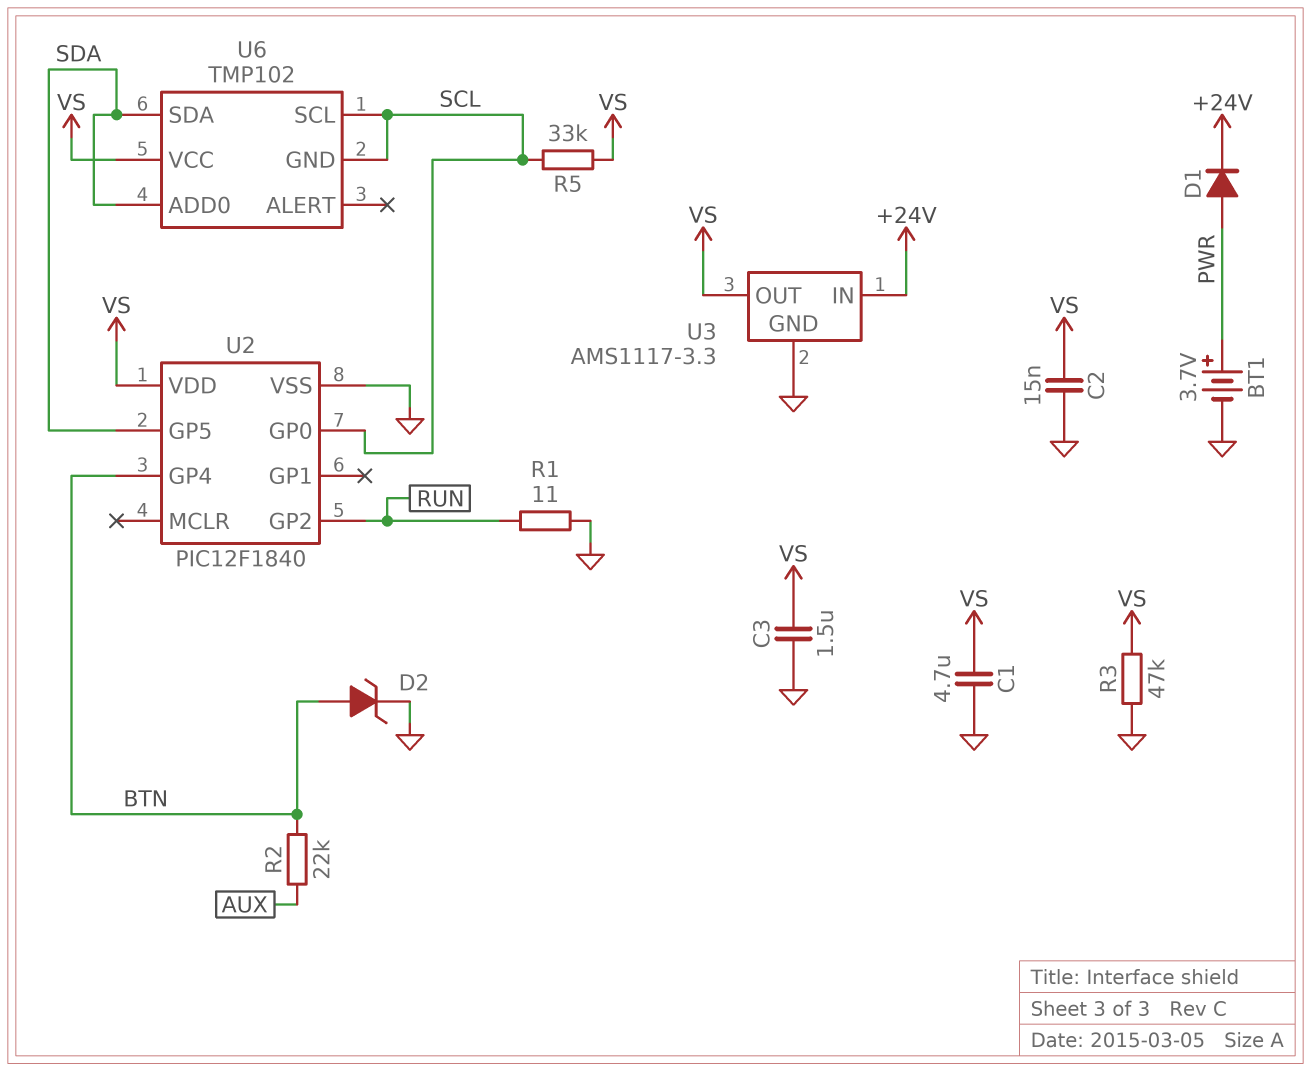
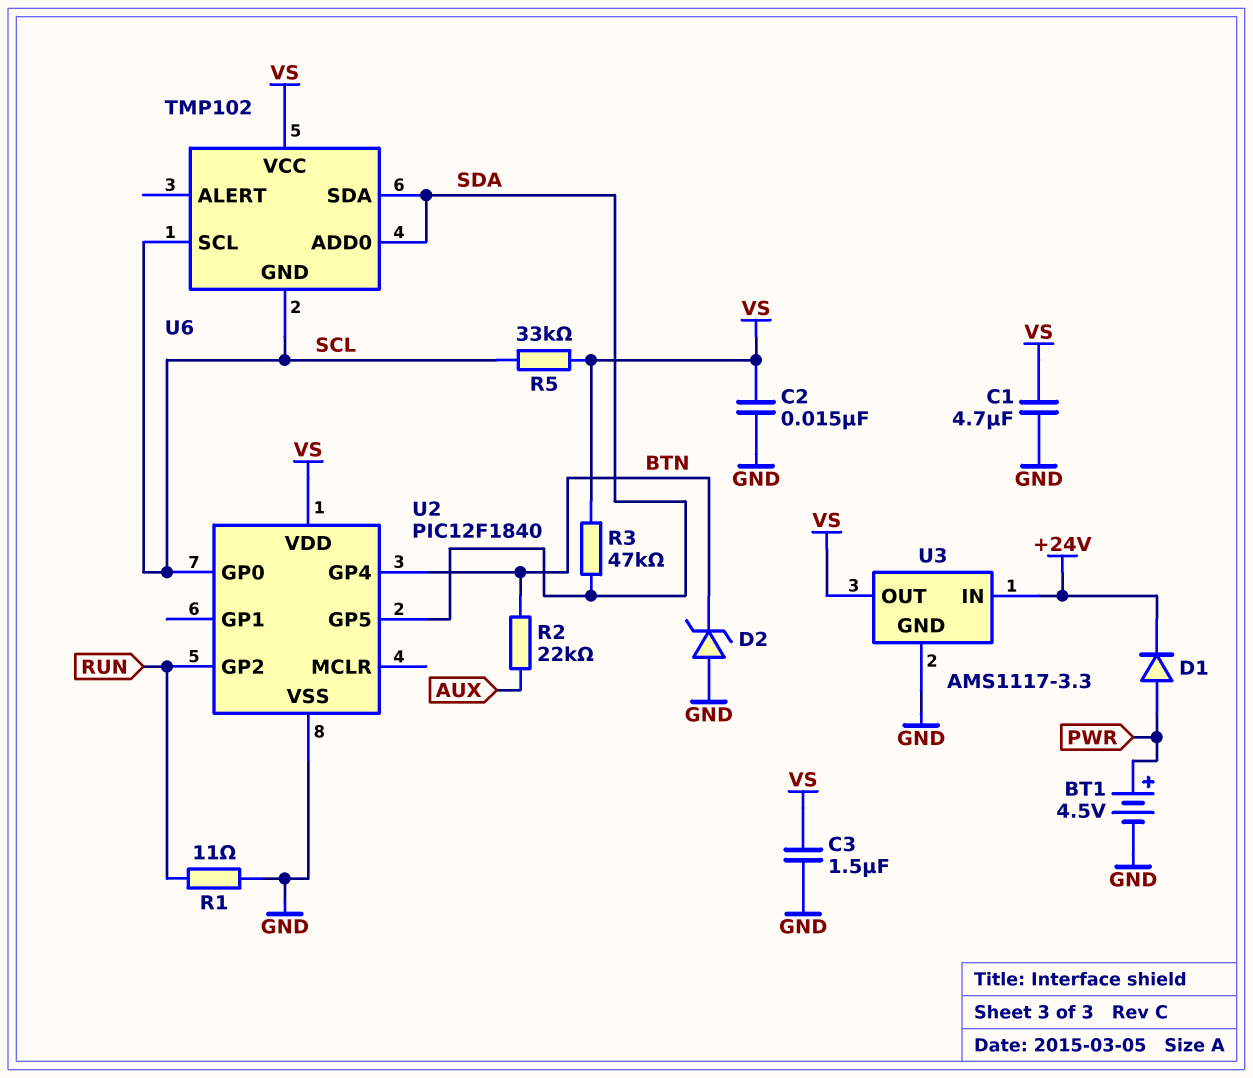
BT1: 3.7V (plus PWR, minus GND) -> 4.5V (plus PWR, minus GND)
D2: zener (A BTN, K GND) -> zener (A GND, K BTN)
R3: 47k (GND, VS) -> 47k (SDA, VS)

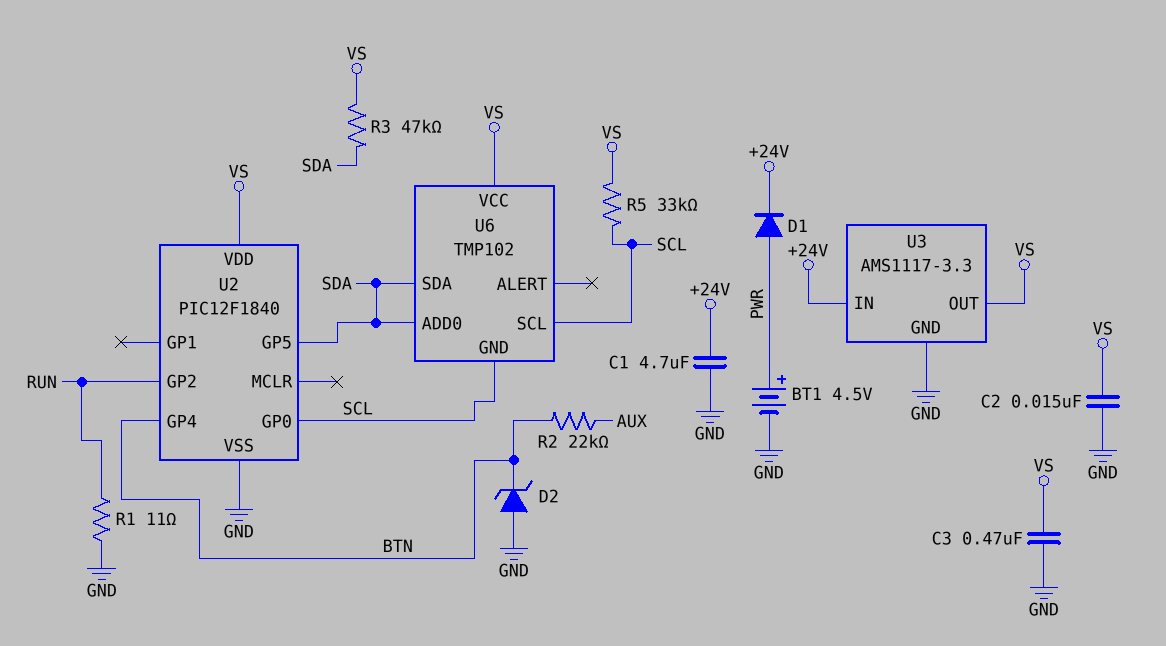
C1: 4.7uF (GND, VS) -> 4.7uF (+24V, GND)
C3: 1.5uF (GND, VS) -> 470nF (GND, VS)

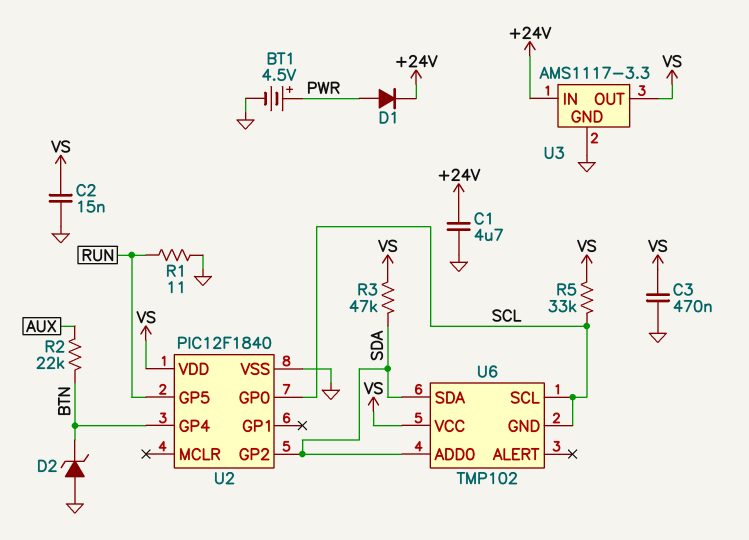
U2 pin GP2: RUN -> SDA
U2 pin GP5: SDA -> RUN

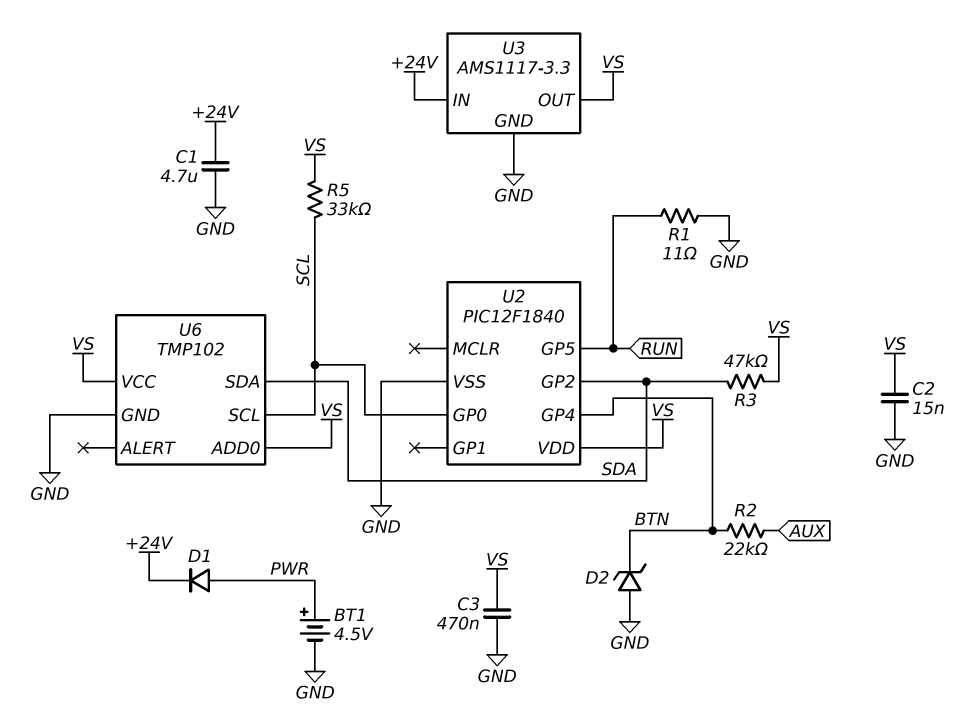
U6 pin ADD0: SDA -> VS
U6 pin GND: SCL -> GND

